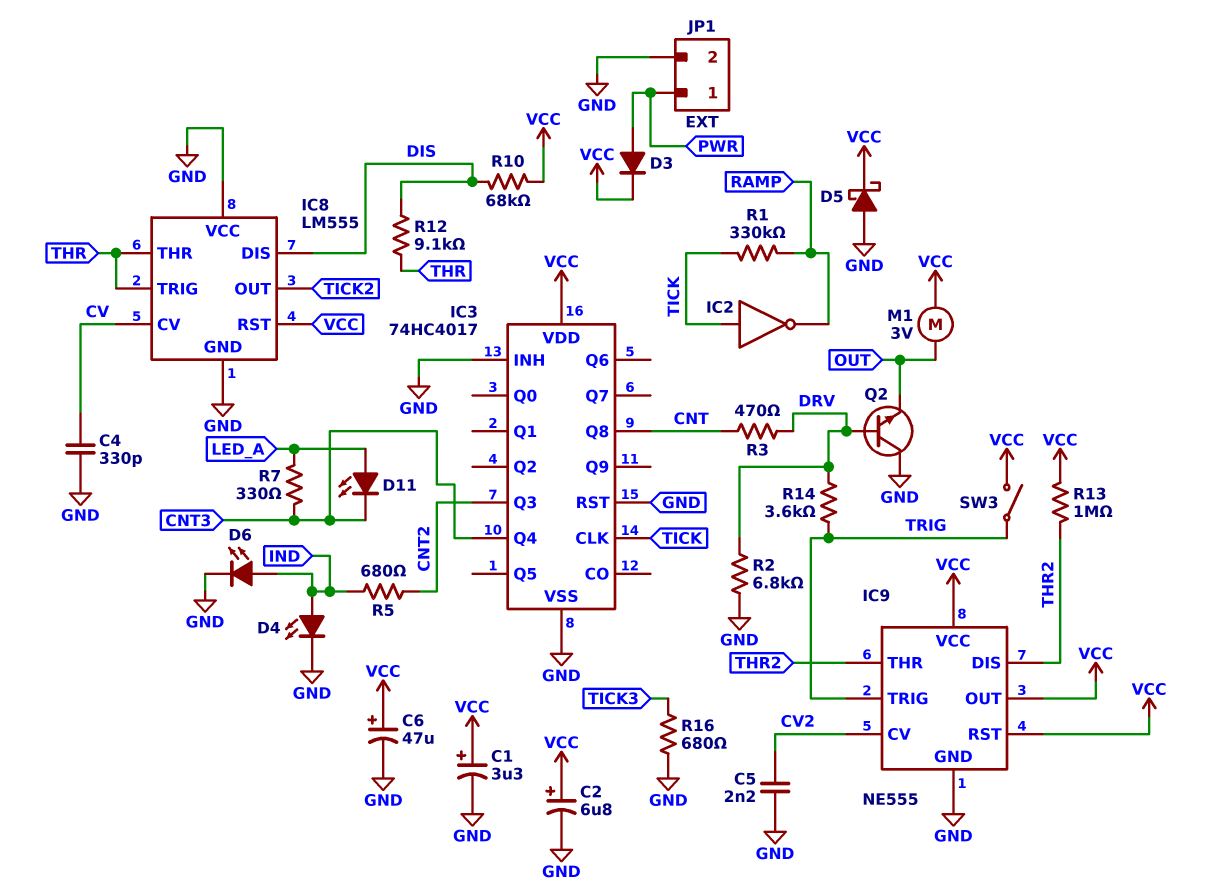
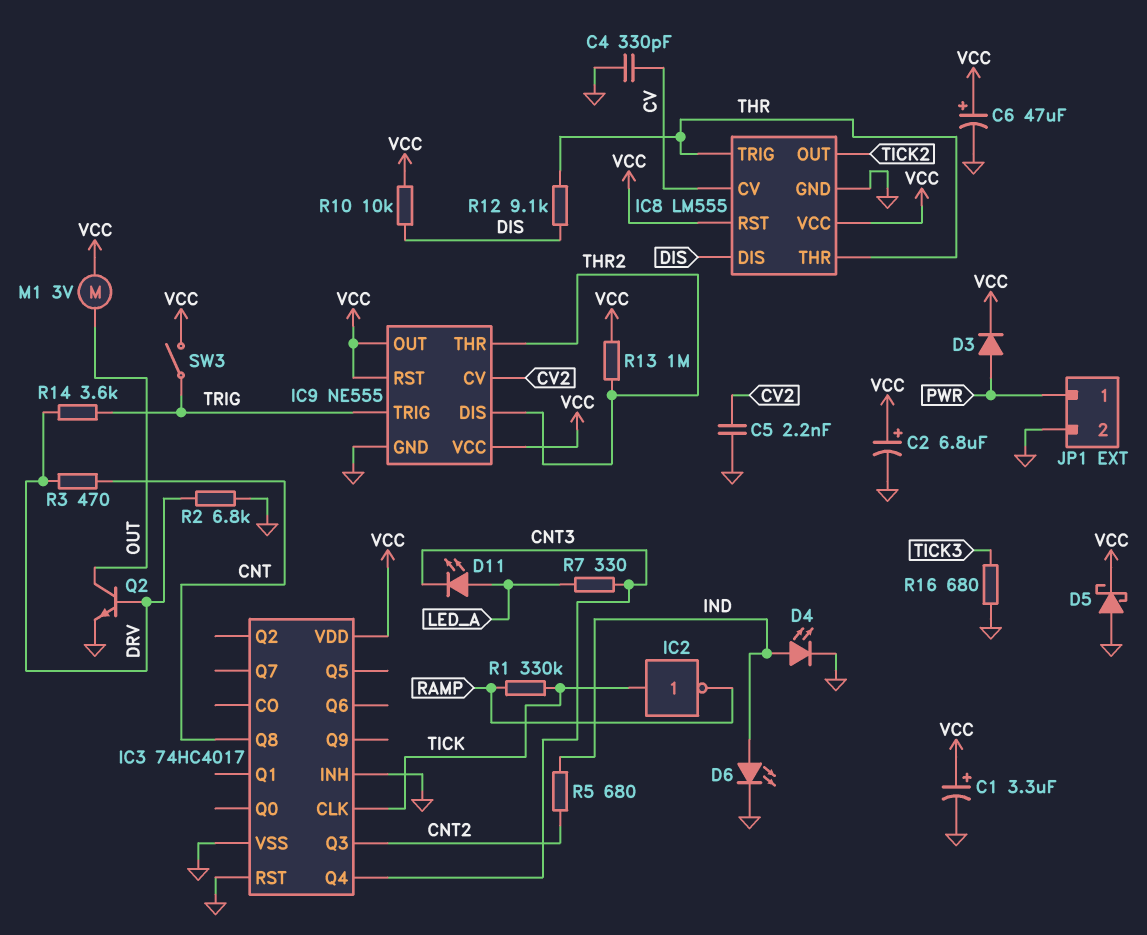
IC8 pin VCC: GND -> VCC
Q2: NPN (B DRV, C GND, E OUT) -> NPN (B DRV, C OUT, E GND)
R10: 68k (DIS, VCC) -> 10k (DIS, VCC)

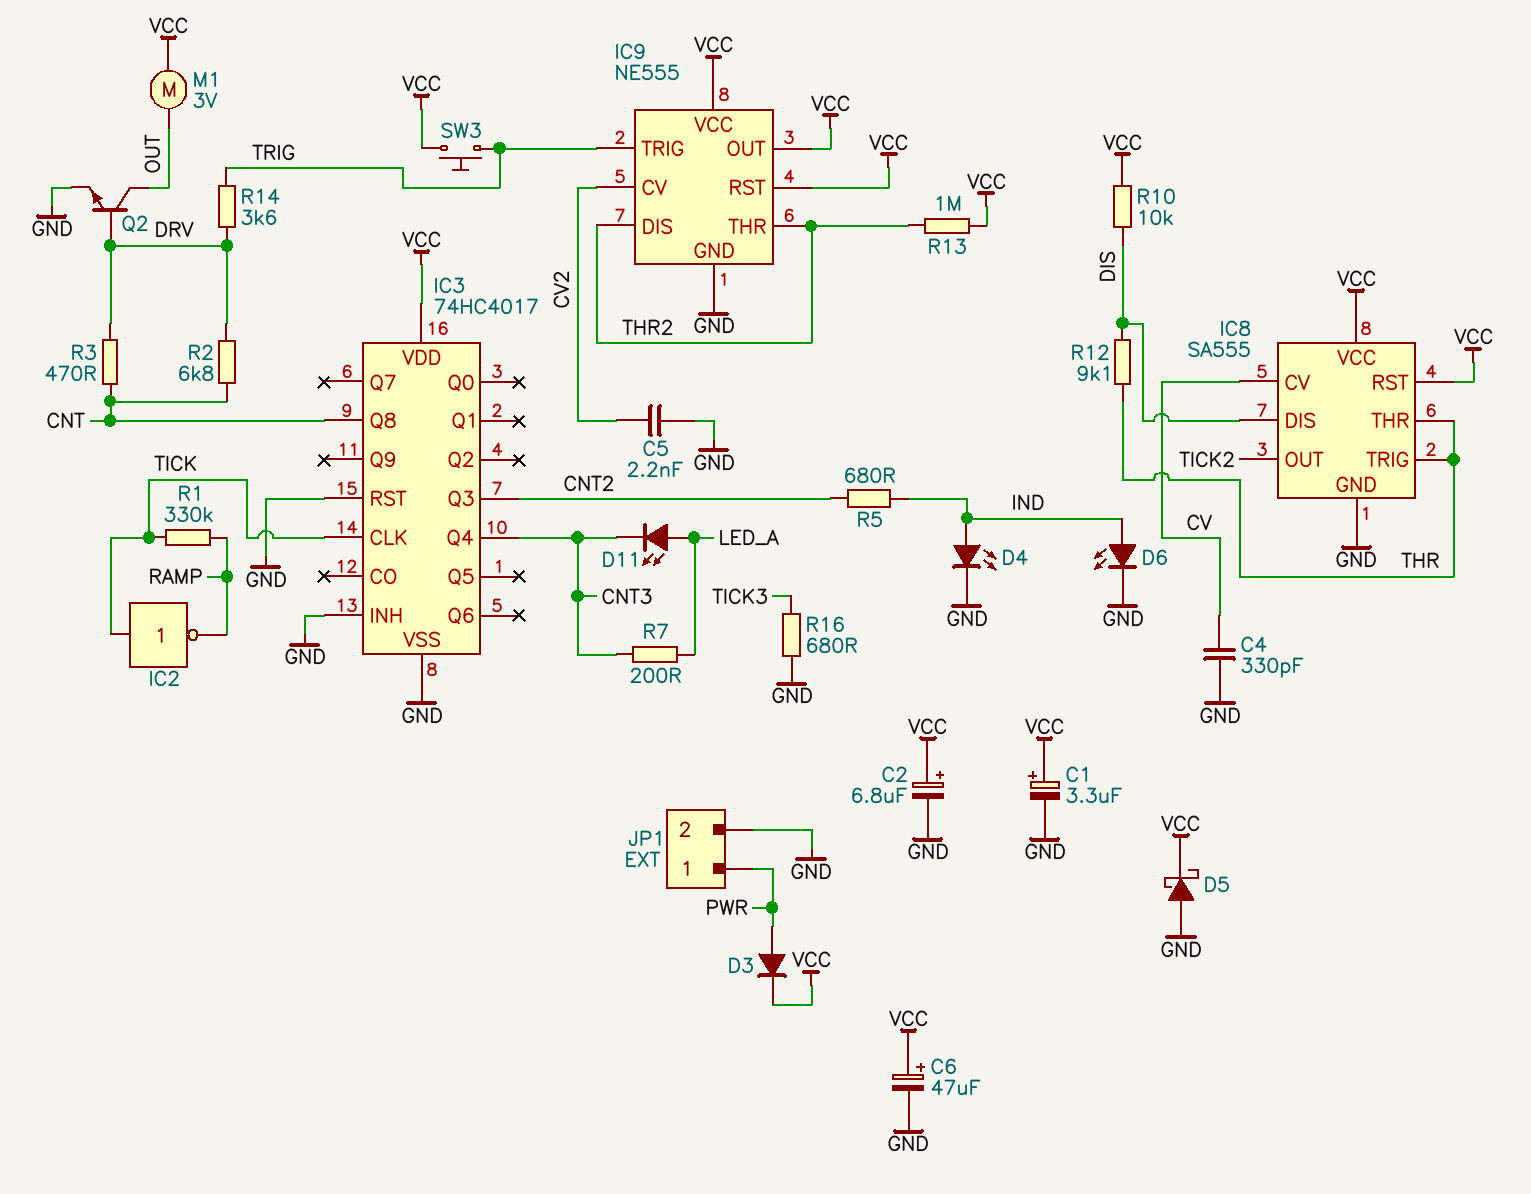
IC8: LM555 -> SA555
R2: 6.8k (DRV, GND) -> 6.8k (CNT, DRV)
R7: 330 (CNT3, LED_A) -> 200 (CNT3, LED_A)
SW3: switch (TRIG, VCC) -> button (TRIG, VCC)

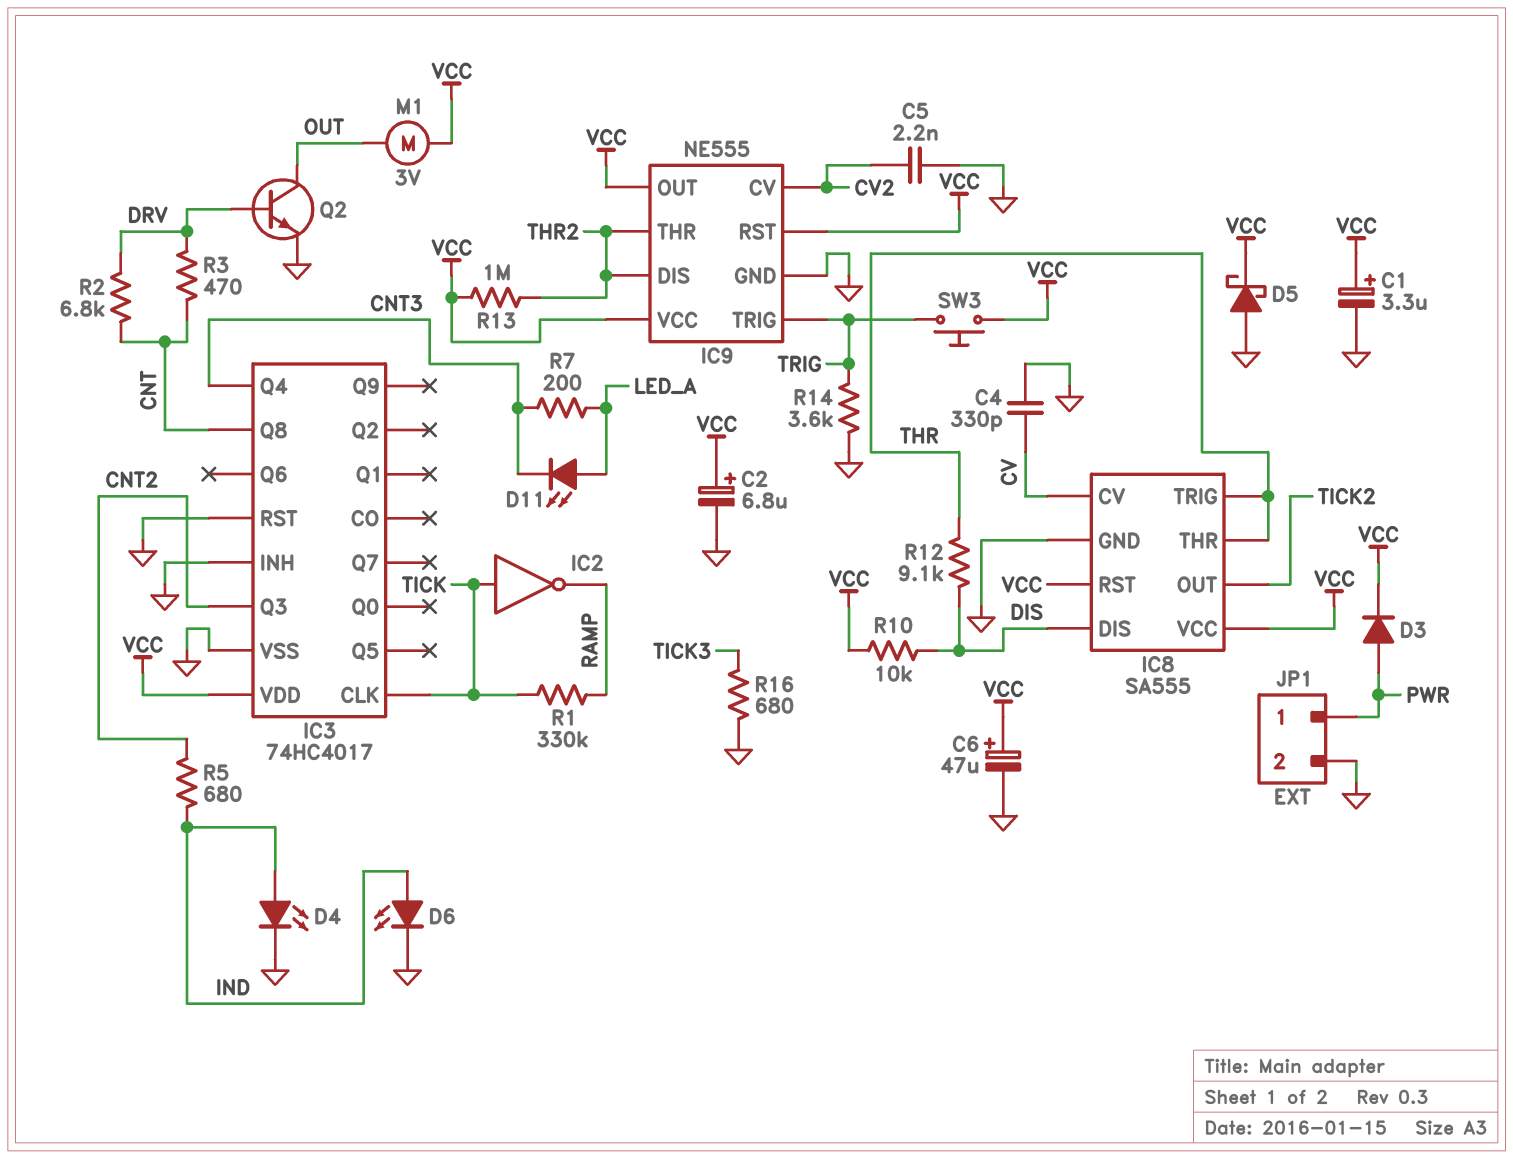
R14: 3.6k (DRV, TRIG) -> 3.6k (GND, TRIG)

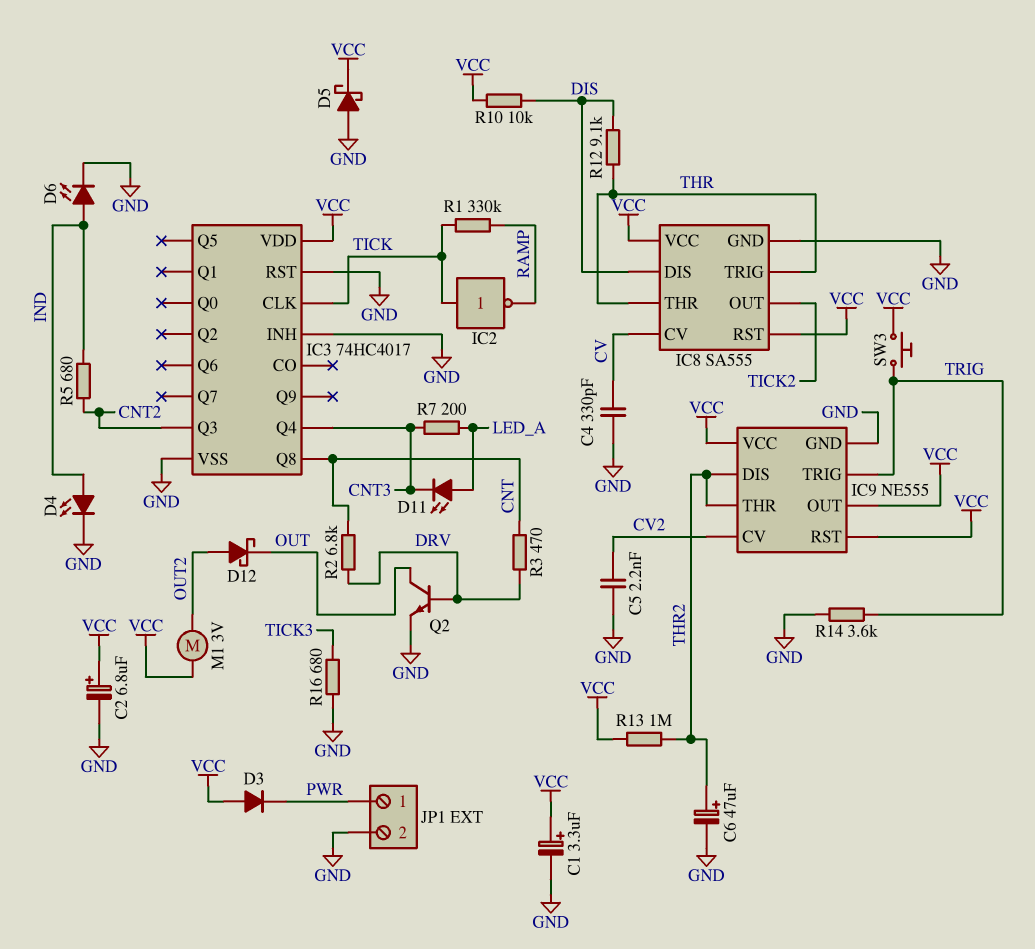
C6: 47uF (plus VCC, minus GND) -> 47uF (plus THR2, minus GND)
D3: diode (A PWR, K VCC) -> diode (A VCC, K PWR)
D12: none -> schottky (A OUT2, K OUT)
M1: motor 3V (OUT, VCC) -> motor 3V (OUT2, VCC)

